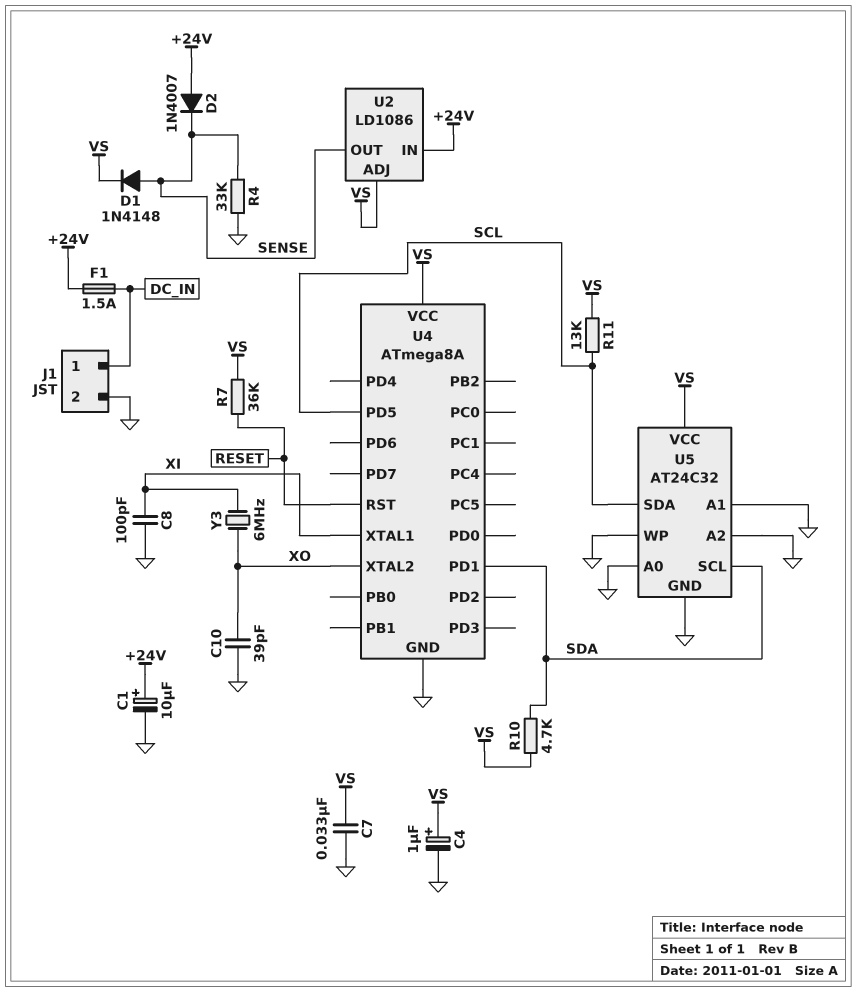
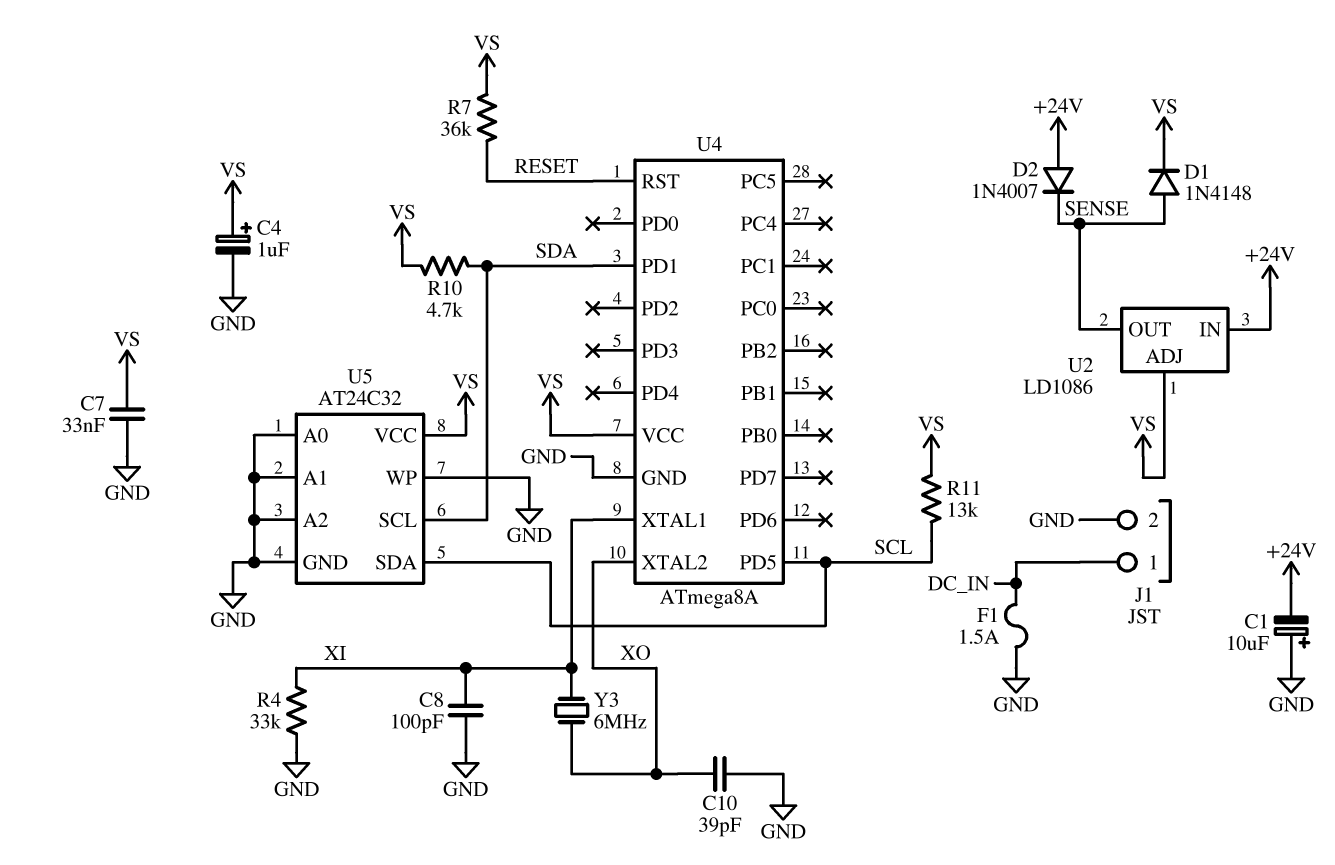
C1: 10uF (plus +24V, minus GND) -> 10uF (plus GND, minus +24V)
F1: 1.5A (+24V, DC_IN) -> 1.5A (DC_IN, GND)
R4: 33k (GND, SENSE) -> 33k (GND, XI)

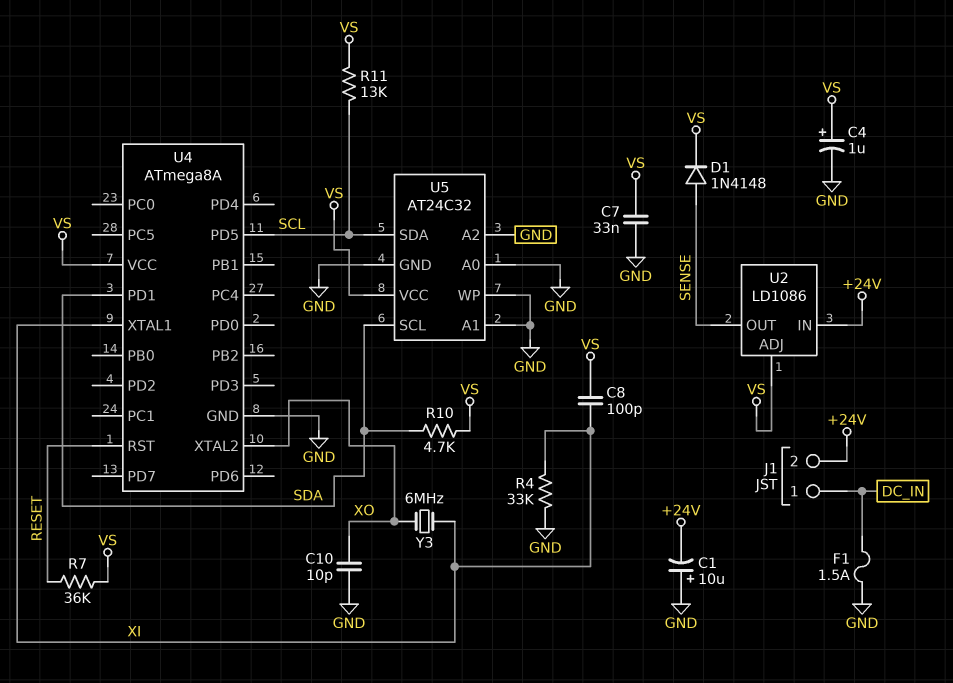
C8: 100pF (GND, XI) -> 100pF (VS, XI)
C10: 39pF (GND, XO) -> 10pF (GND, XO)
D2: diode 1N4007 (A +24V, K SENSE) -> none
J1 pin 2: GND -> +24V

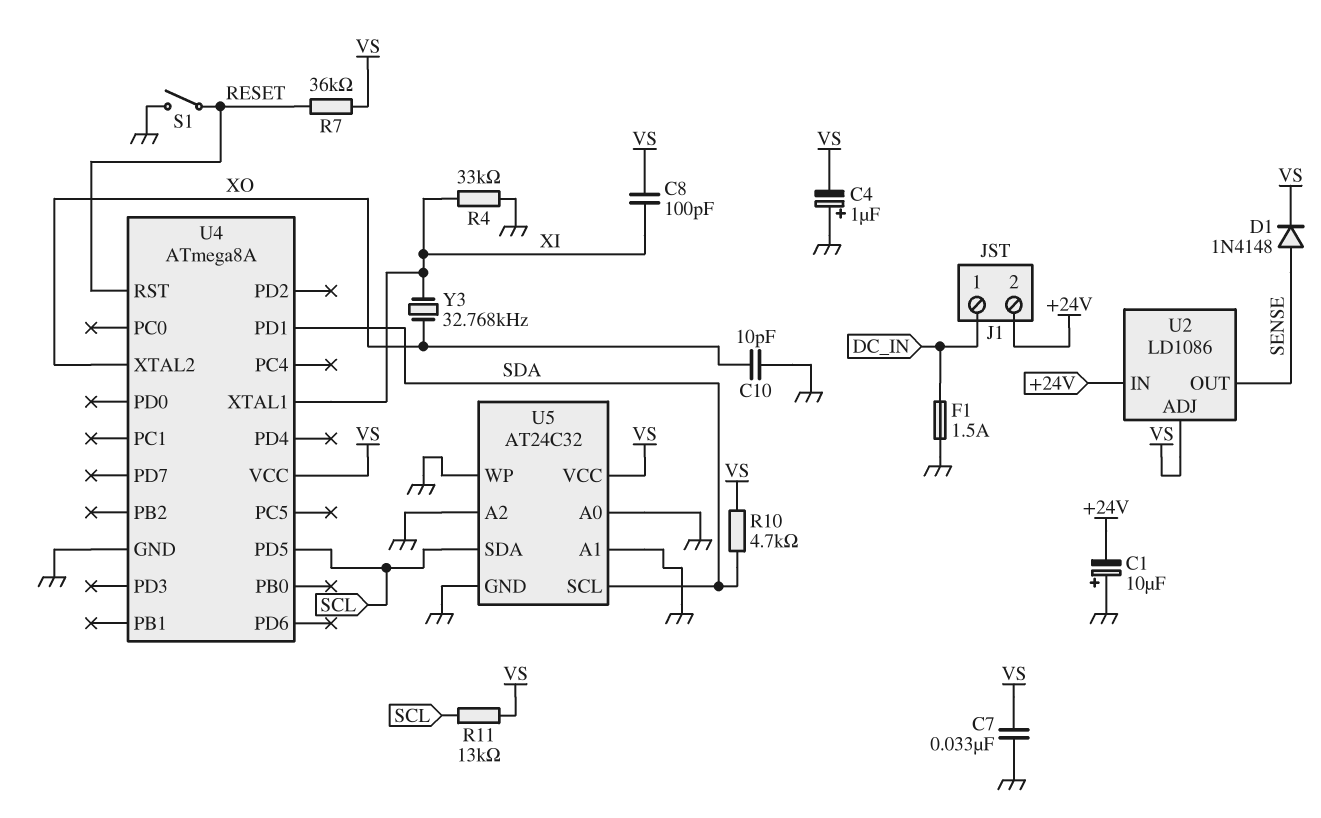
C4: 1uF (plus VS, minus GND) -> 1uF (plus GND, minus VS)
S1: none -> switch (GND, RESET)
Y3: 6MHz (XI, XO) -> 32.768kHz (XI, XO)

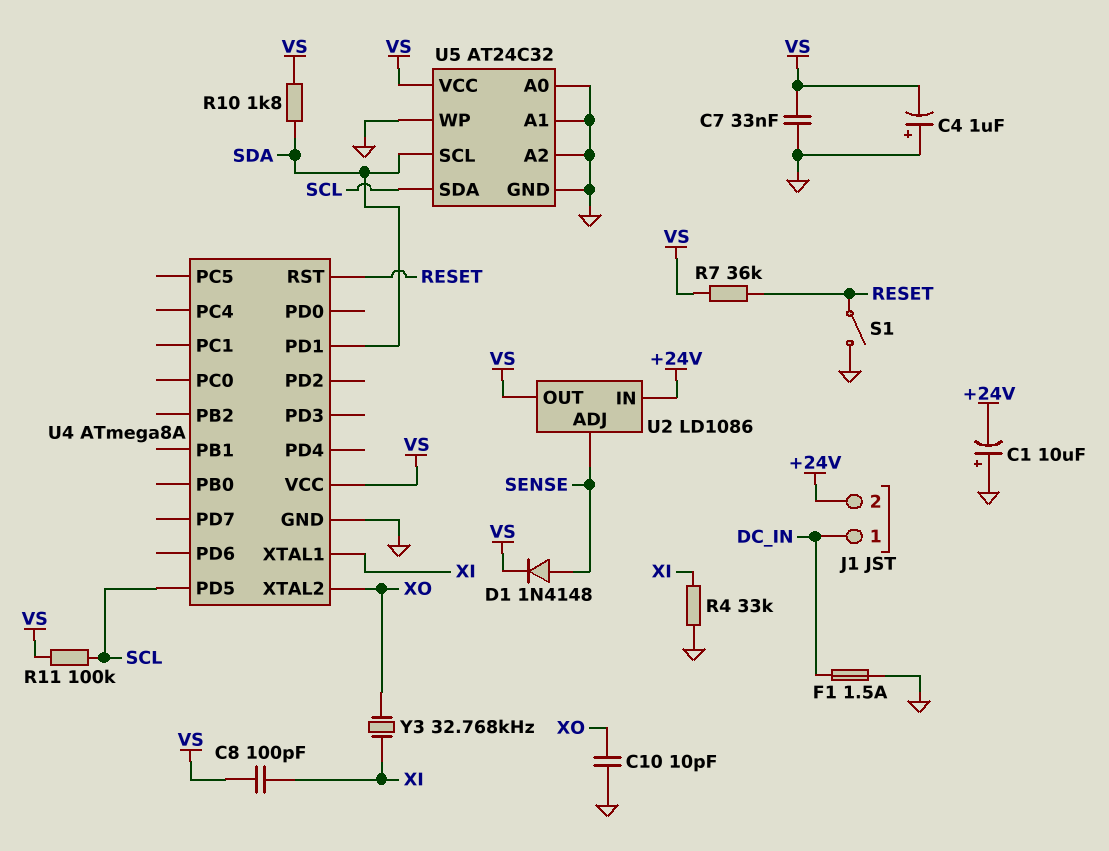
R10: 4.7k (SDA, VS) -> 1.8k (SDA, VS)
R11: 13k (SCL, VS) -> 100k (SCL, VS)
U2 pin ADJ: VS -> SENSE
U2 pin OUT: SENSE -> VS

